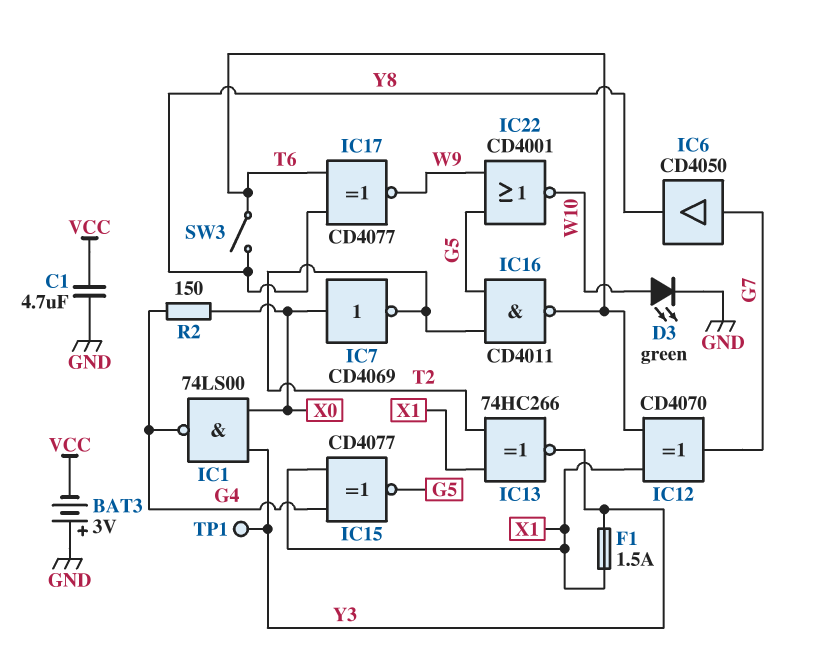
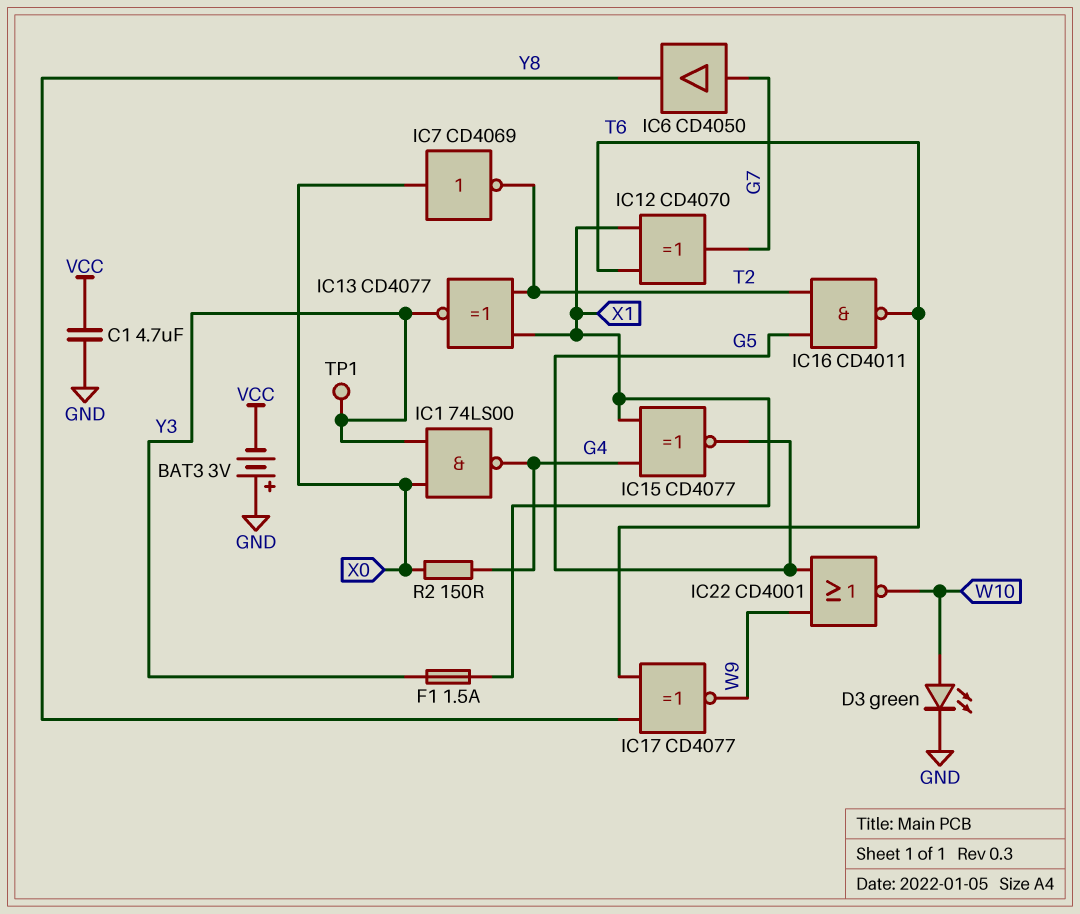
IC13: XNOR 74HC266 (in T2, in X1, out Y3) -> XNOR CD4077 (in T2, in X1, out Y3)
SW3: switch (T6, Y8) -> none

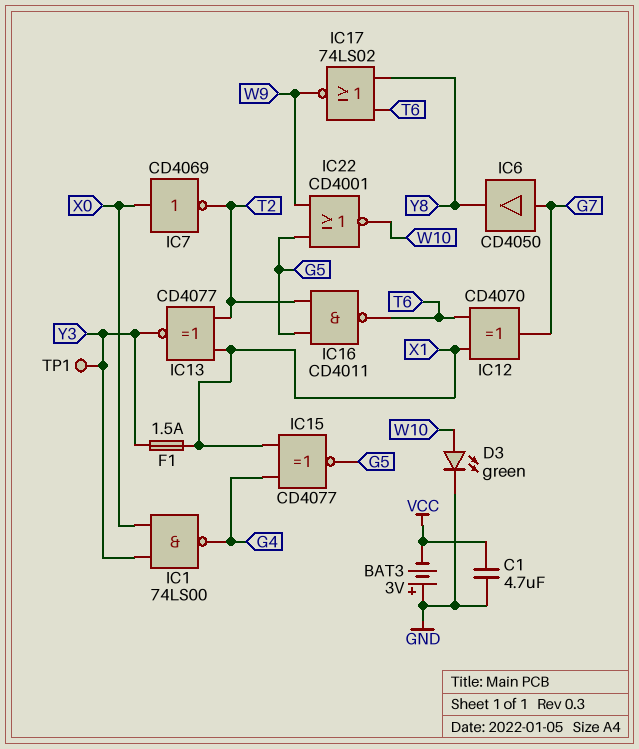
IC17: XNOR CD4077 (in T6, in Y8, out W9) -> NOR 74LS02 (in T6, in Y8, out W9)
R2: 150 (G4, X0) -> none

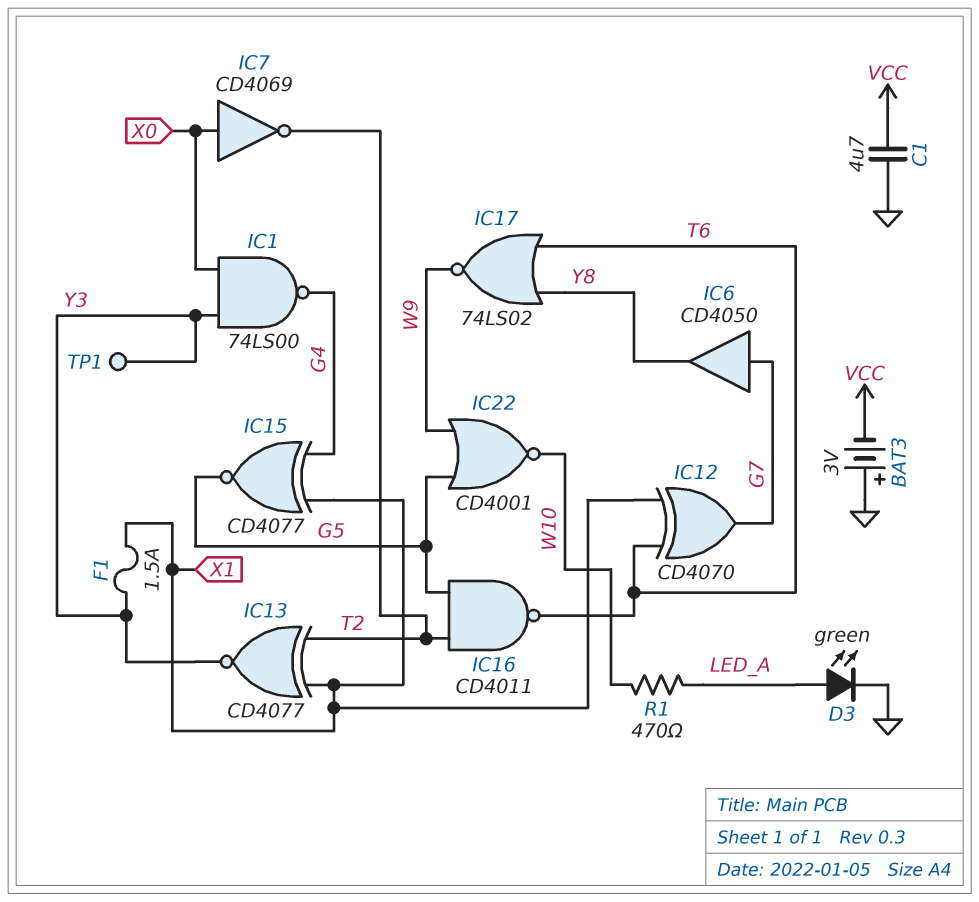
D3: LED green (A W10, K GND) -> LED green (A LED_A, K GND)
R1: none -> 470 (LED_A, W10)

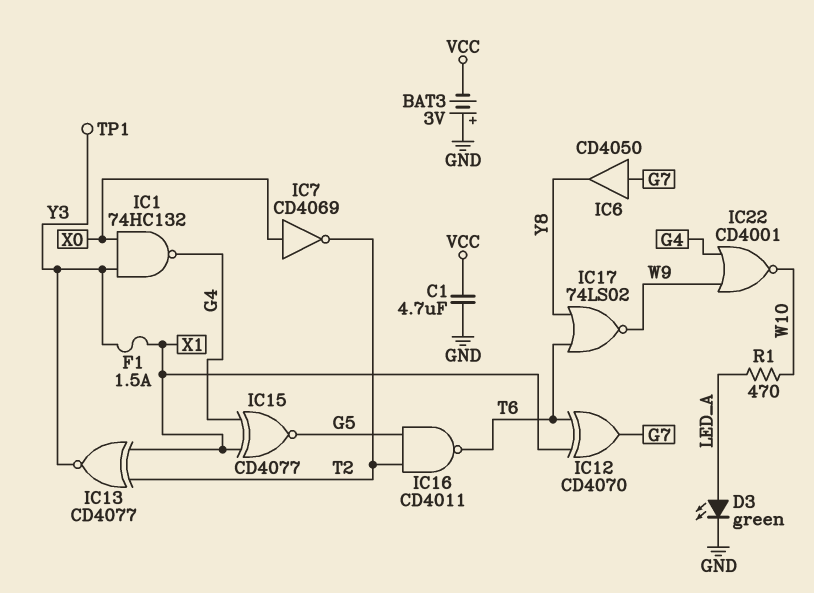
IC1: NAND 74LS00 (in X0, in Y3, out G4) -> NAND 74HC132 (in X0, in Y3, out G4)
IC22: NOR CD4001 (in G5, in W9, out W10) -> NOR CD4001 (in G4, in W9, out W10)

